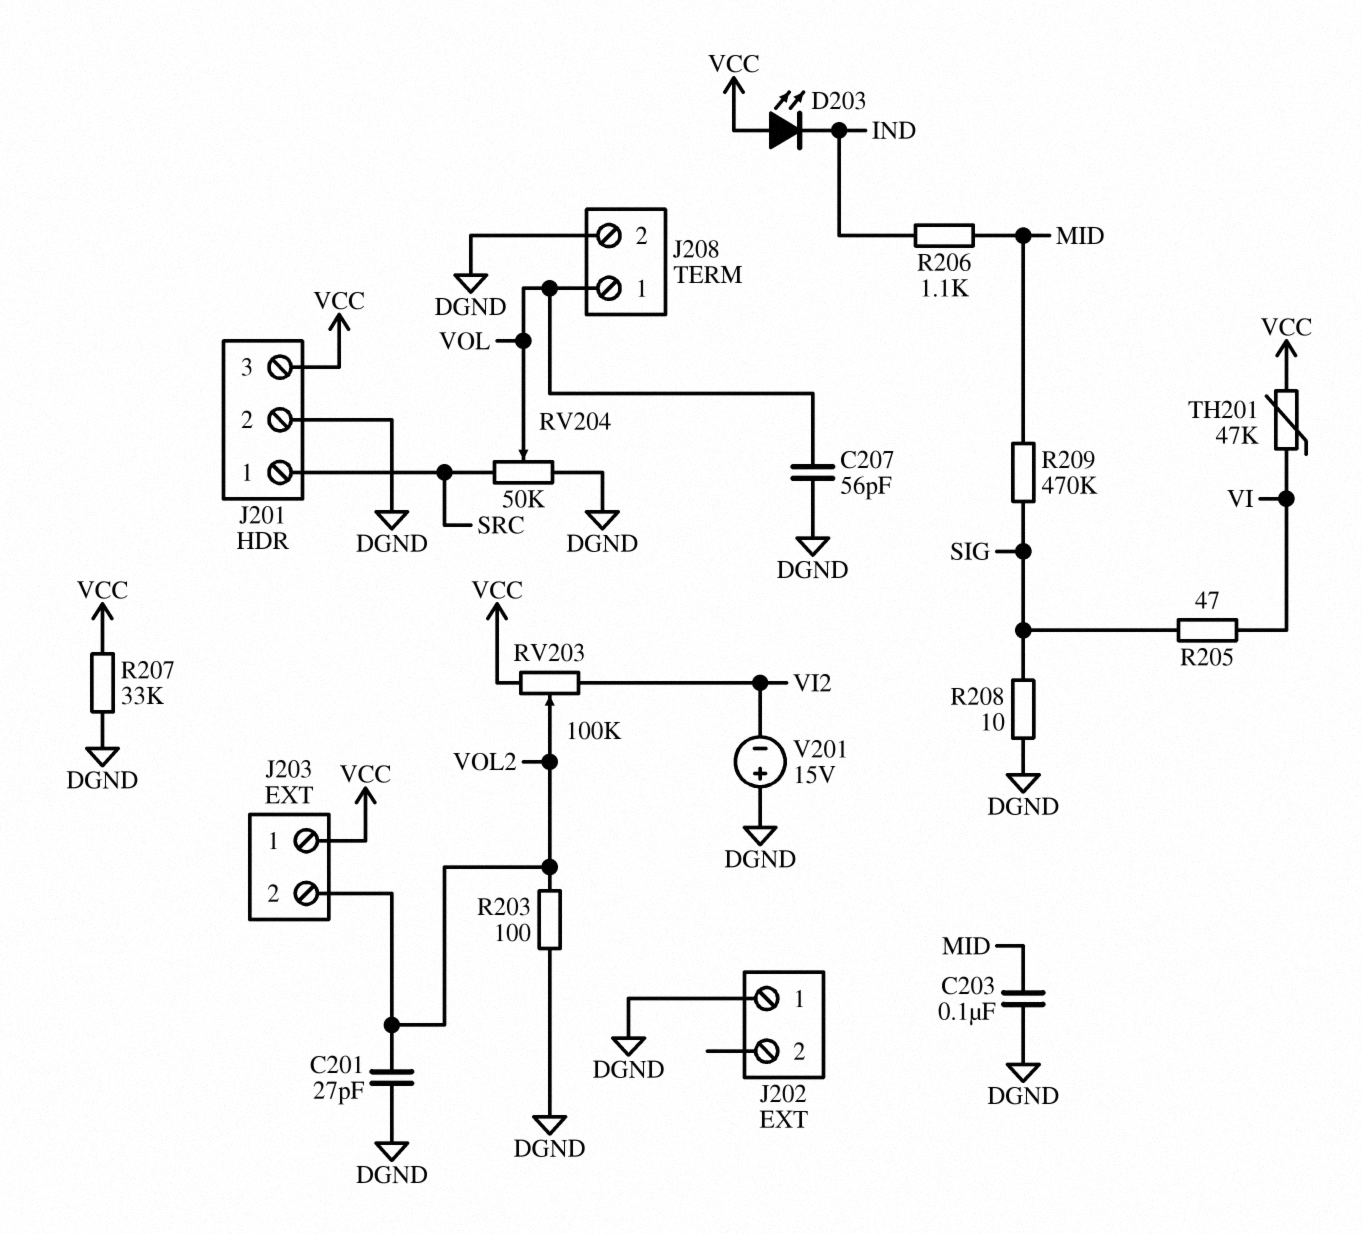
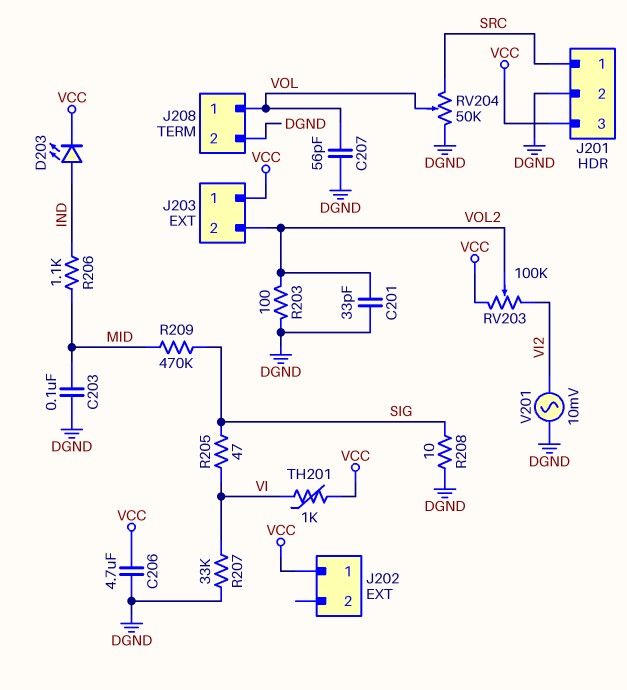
C201: 27pF (DGND, VOL2) -> 33pF (DGND, VOL2)
C206: none -> 4.7uF (DGND, VCC)
D203: LED (A VCC, K IND) -> LED (A IND, K VCC)
J202 pin 1: DGND -> VCC
R207: 33k (DGND, VCC) -> 33k (DGND, VI)
TH201: 47k (VCC, VI) -> 1k (VCC, VI)
V201: 15V (plus DGND, minus VI2) -> AC 10mV (DGND, VI2)

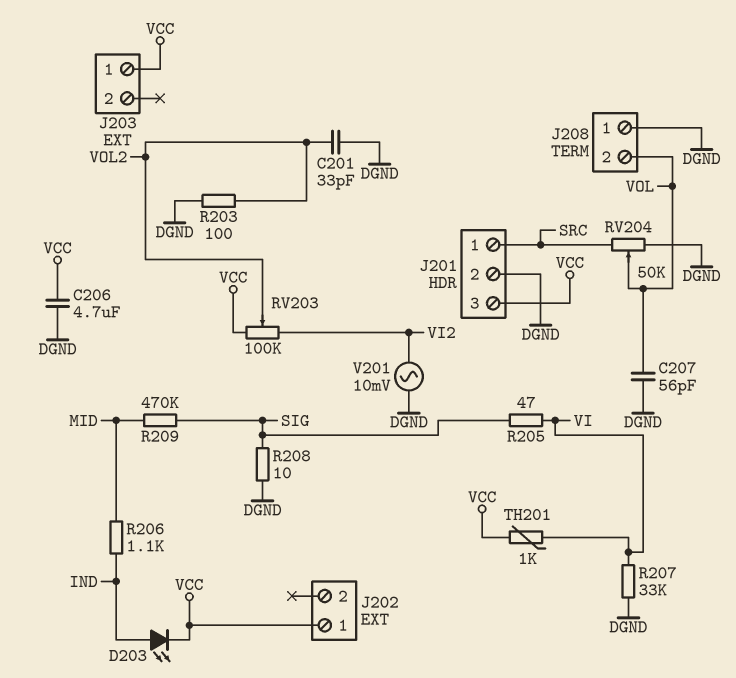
C203: 100nF (DGND, MID) -> none
J203 pin 2: VOL2 -> none
J208 pin 1: VOL -> DGND
J208 pin 2: DGND -> VOL

